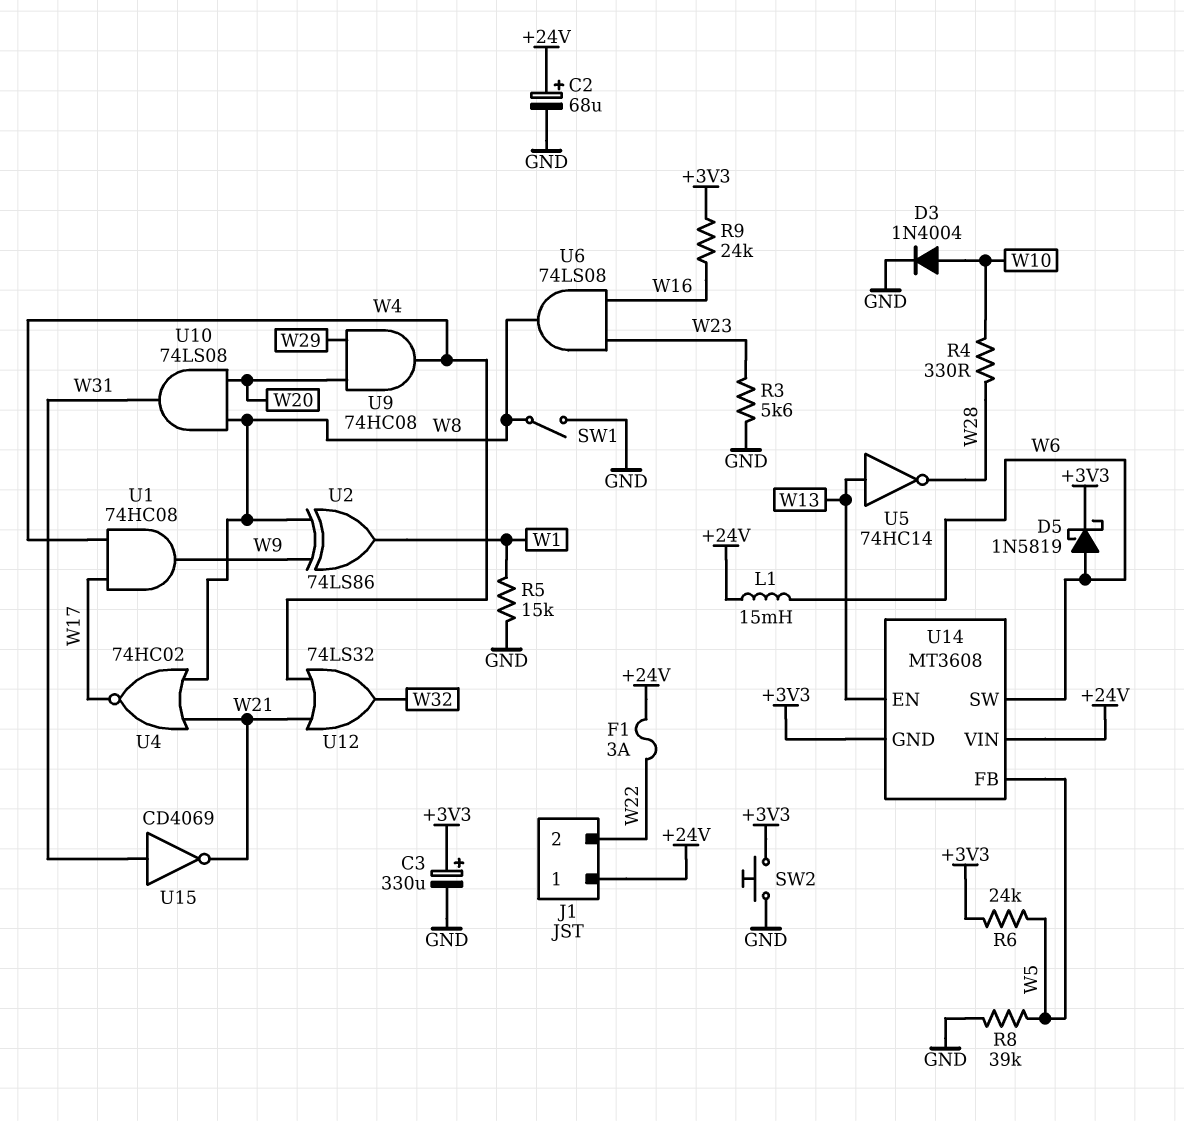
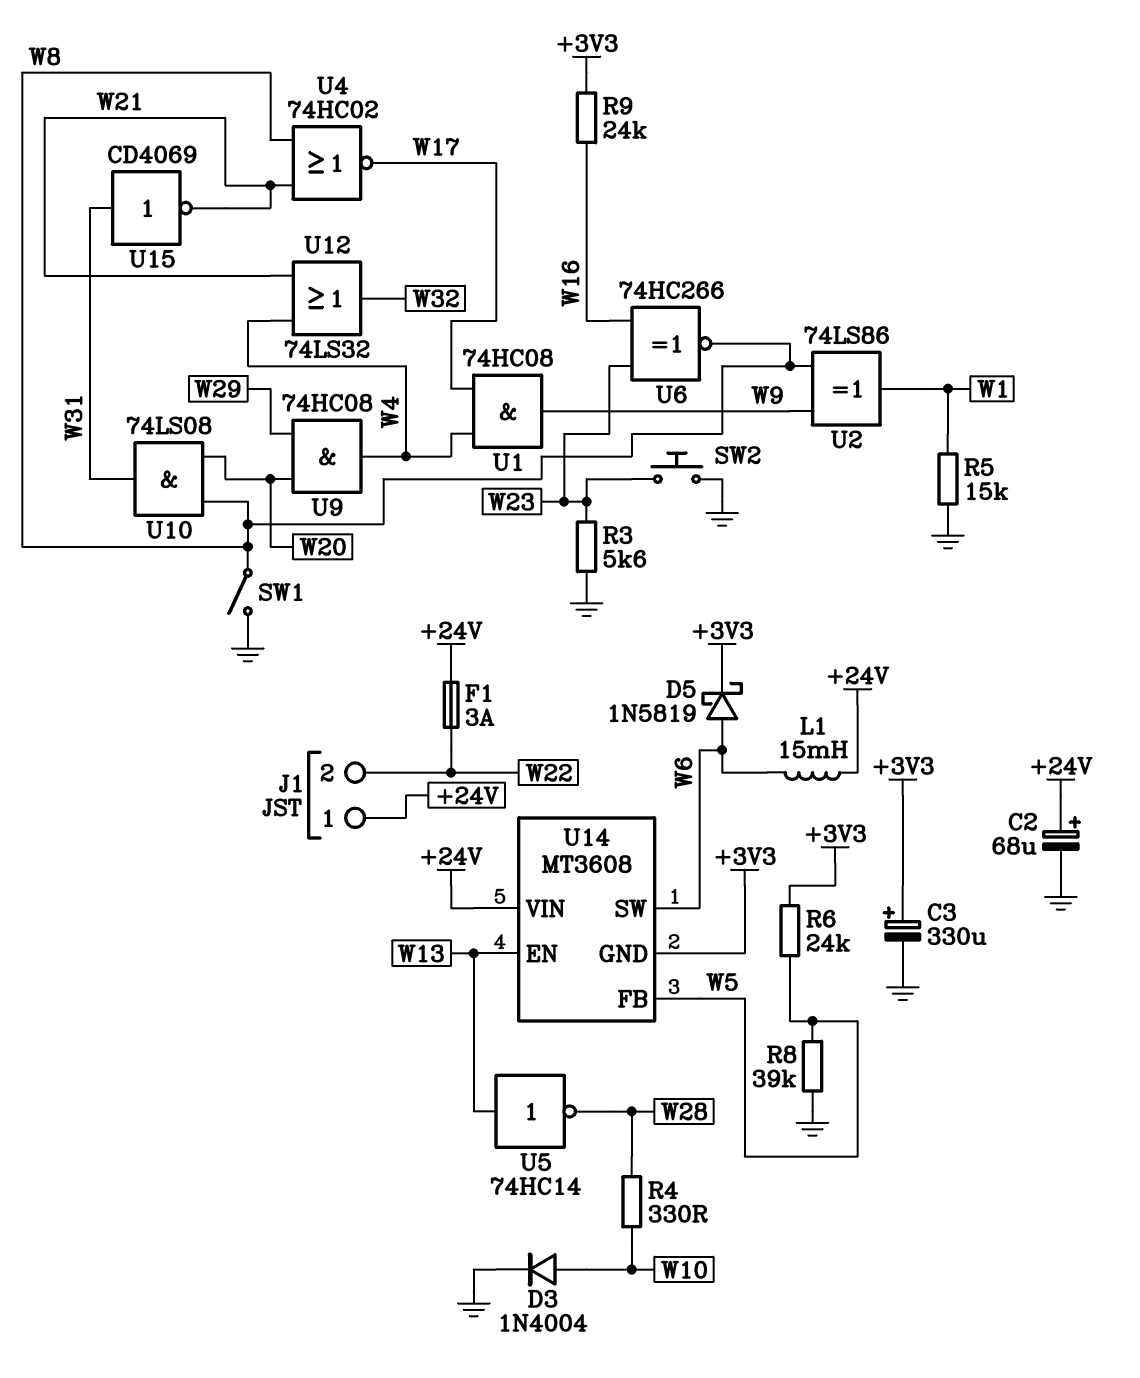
SW2: button (+3V3, GND) -> button (GND, W23)
U6: AND 74LS08 (in W16, in W23, out W8) -> XNOR 74HC266 (in W16, in W23, out W8)

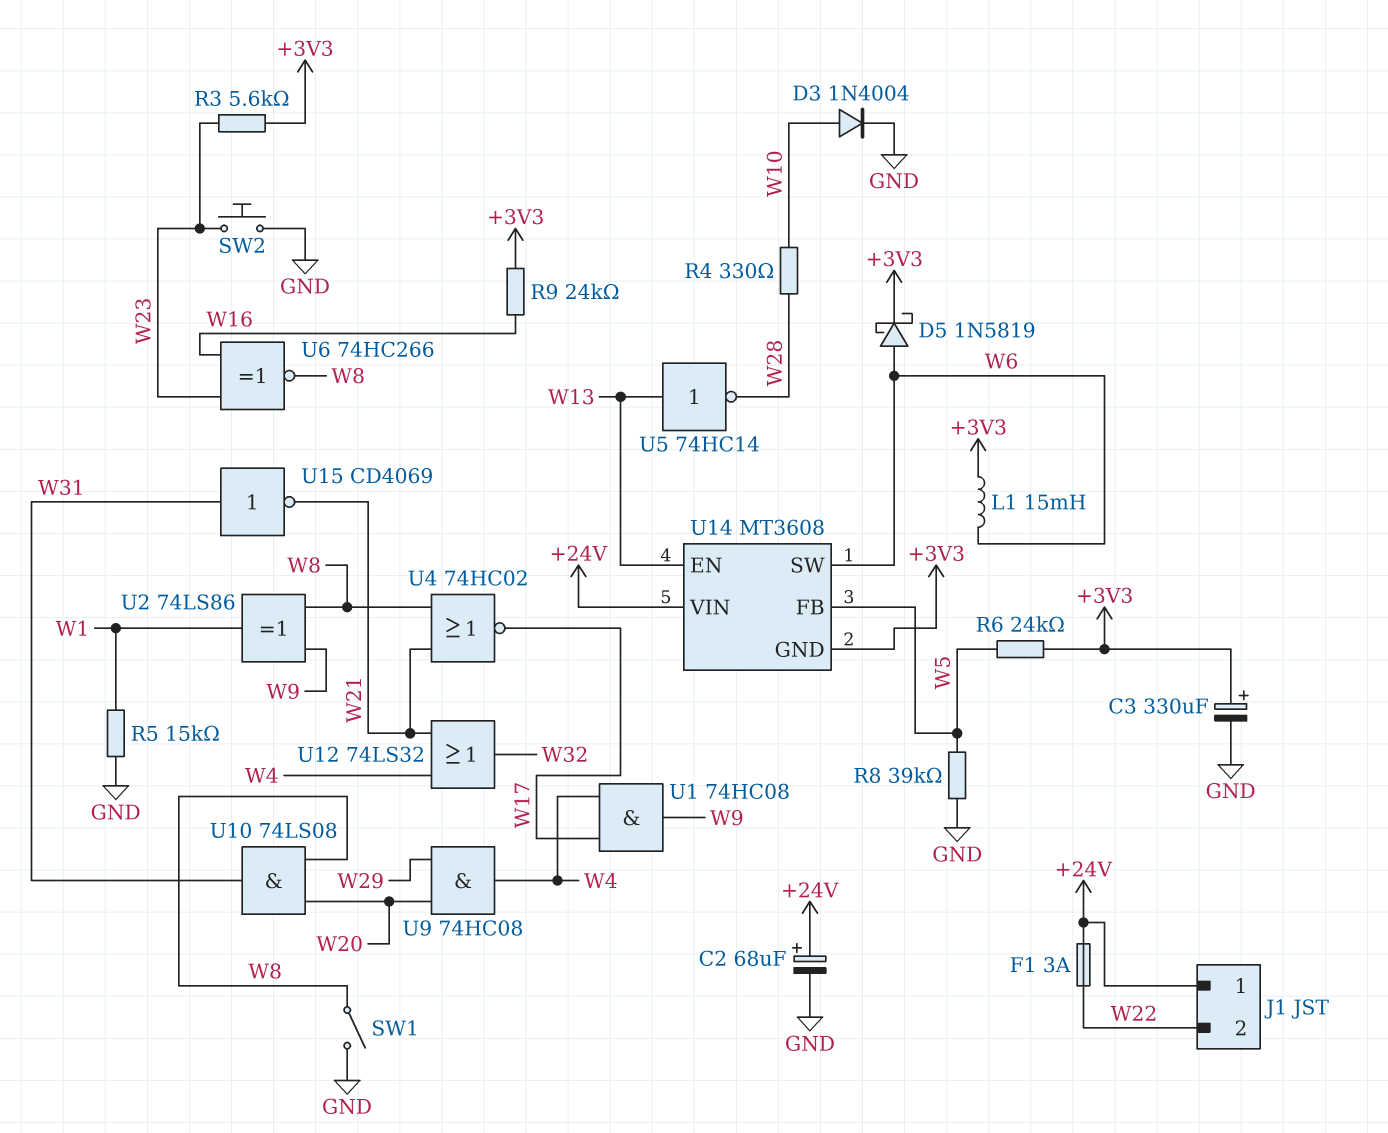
L1: 15mH (+24V, W6) -> 15mH (+3V3, W6)
R3: 5.6k (GND, W23) -> 5.6k (+3V3, W23)

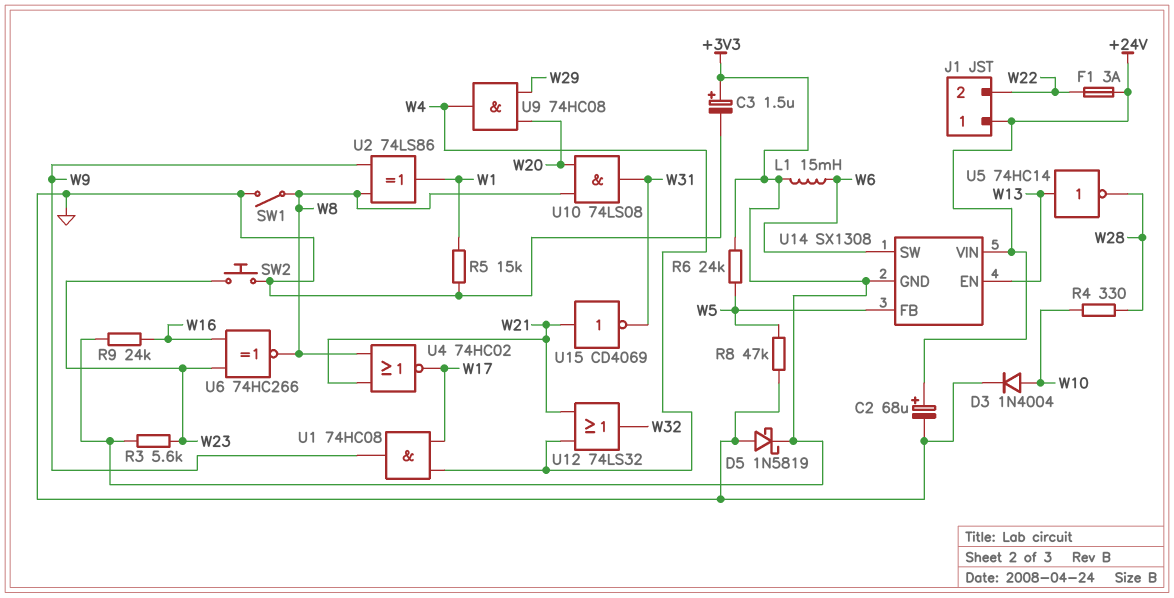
C3: 330uF (plus +3V3, minus GND) -> 1.5uF (plus +3V3, minus GND)
D5: schottky 1N5819 (A W6, K +3V3) -> schottky 1N5819 (A GND, K +3V3)
R8: 39k (GND, W5) -> 47k (GND, W5)
U14: MT3608 -> SX1308
U15: NOT CD4069 (in W31, out W21) -> NOT CD4069 (in W21, out W31)

